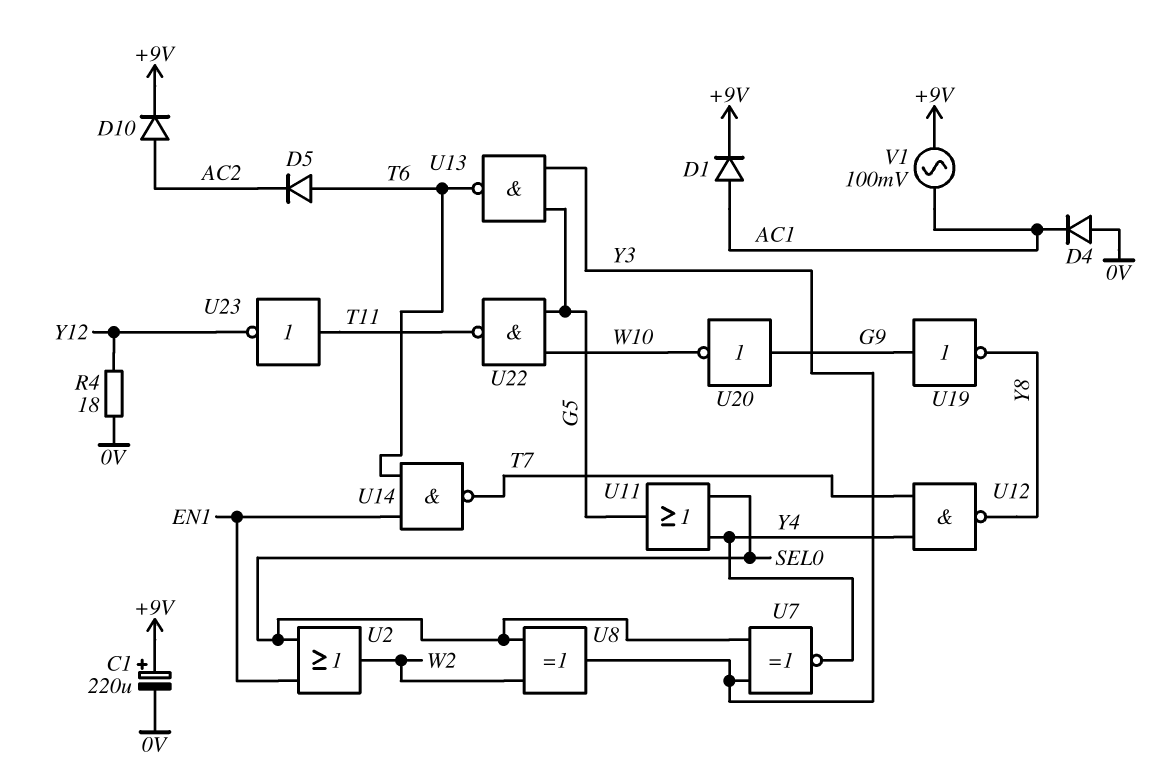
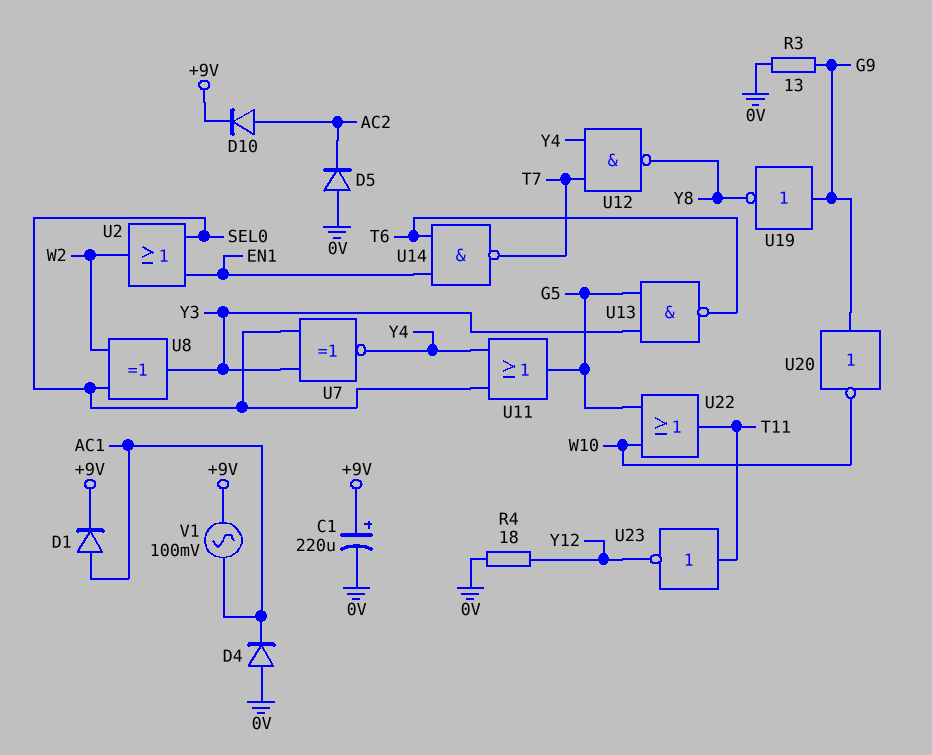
D5: diode (A T6, K AC2) -> diode (A 0V, K AC2)
R3: none -> 13 (0V, G9)
U22: NAND (in G5, in W10, out T11) -> OR (in G5, in W10, out T11)

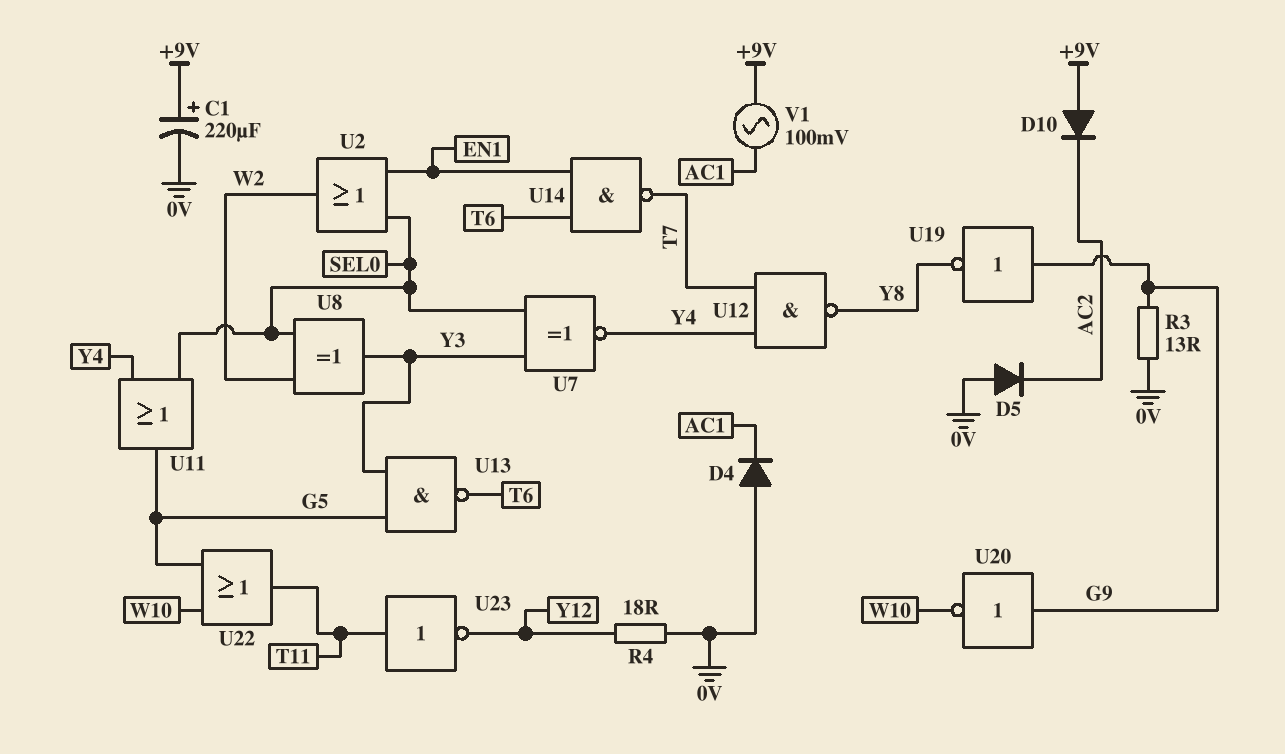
D1: diode (A AC1, K +9V) -> none
D10: diode (A AC2, K +9V) -> diode (A +9V, K AC2)

